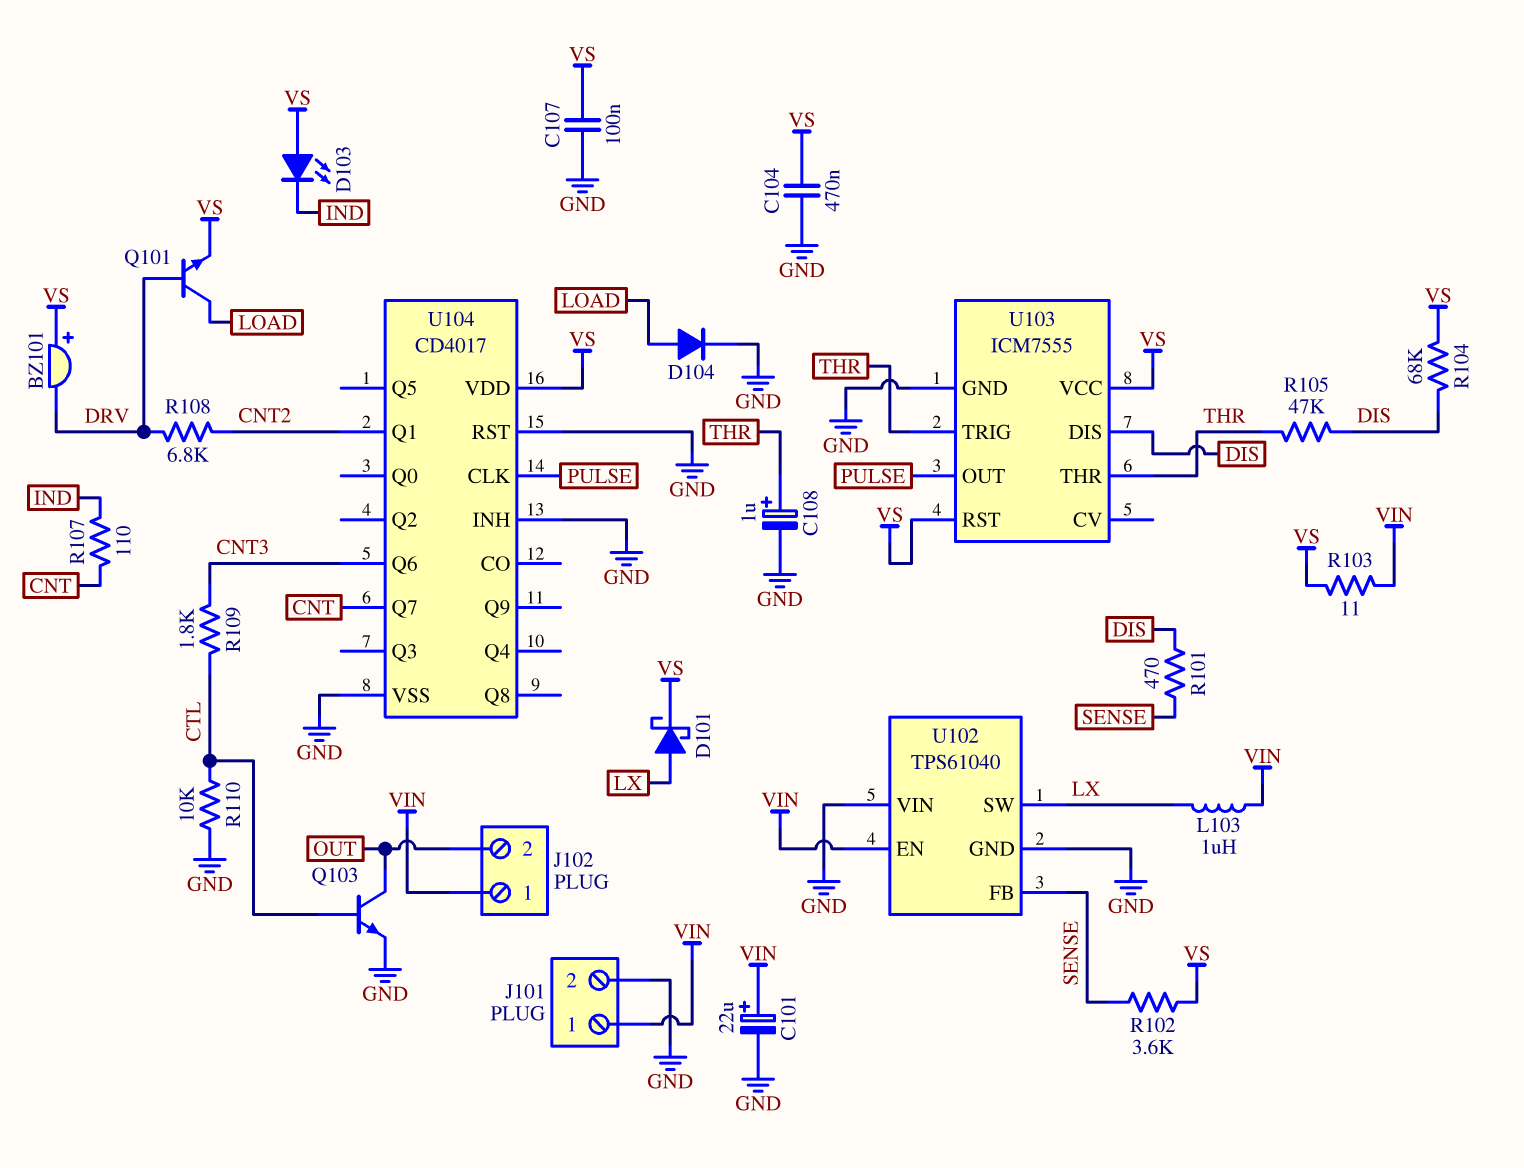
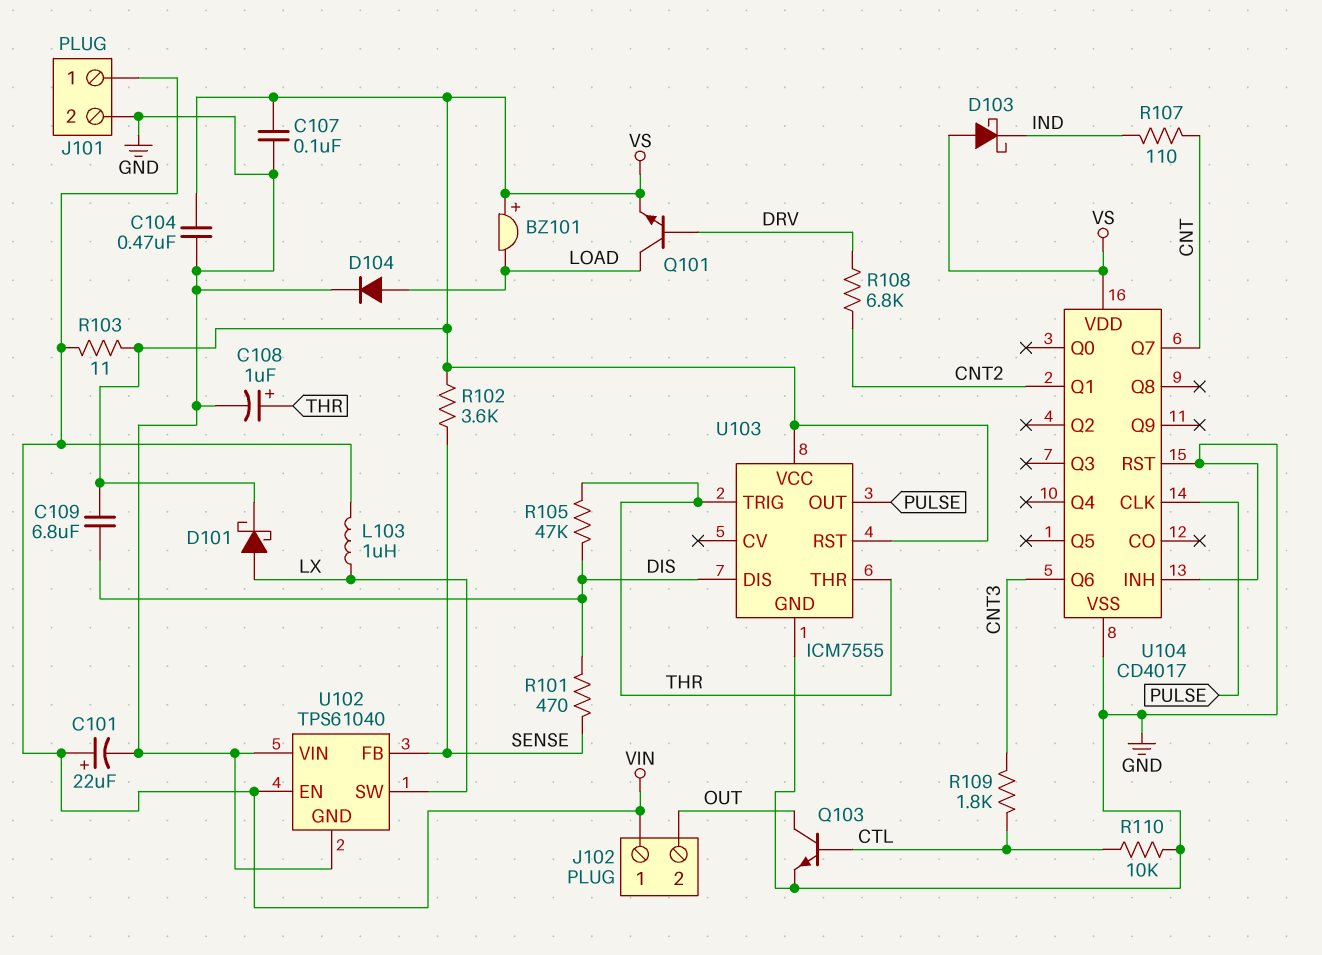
BZ101: buzzer (plus VS, minus DRV) -> buzzer (plus VS, minus LOAD)
C109: none -> 6.8uF (DIS, VS)
D103: LED (A VS, K IND) -> schottky (A VS, K IND)
R104: 68k (DIS, VS) -> none

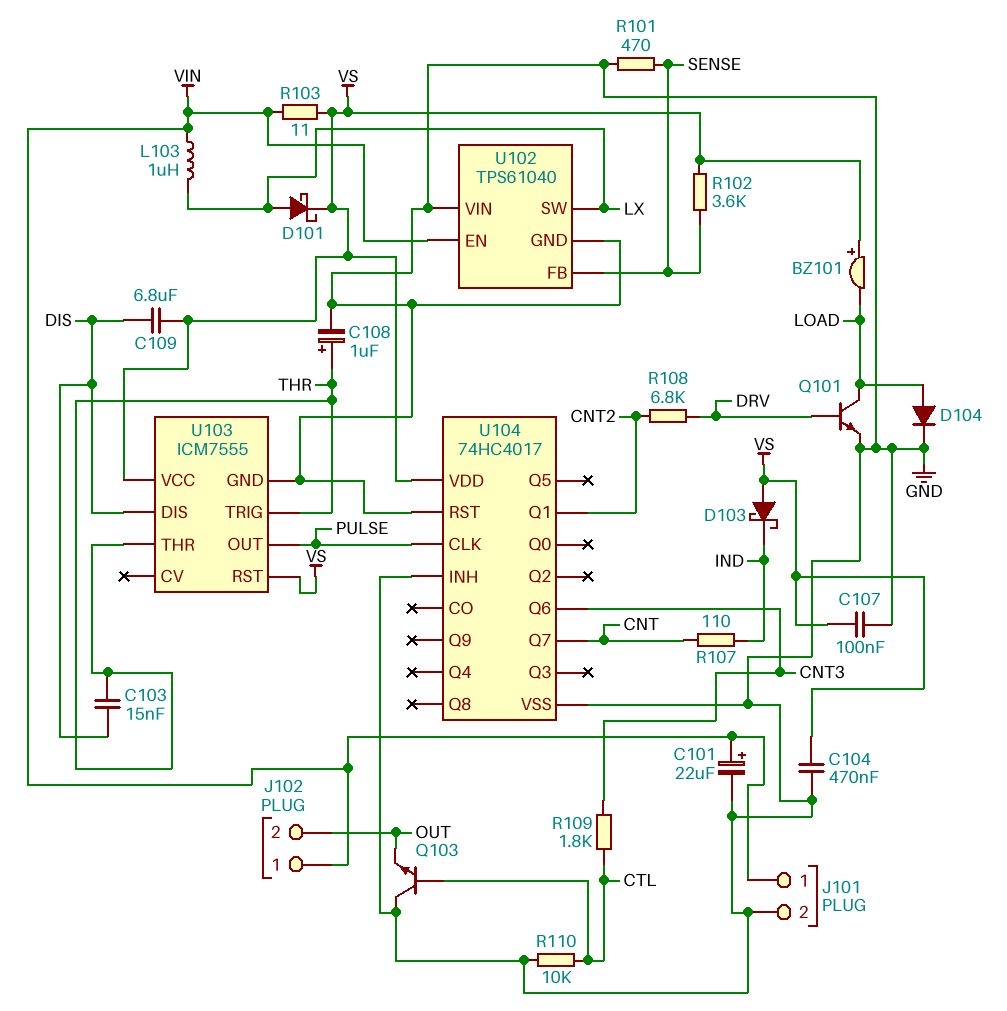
C103: none -> 15nF (DIS, THR)
Q101: NPN (B DRV, C LOAD, E VS) -> NPN (B DRV, C LOAD, E GND)
Q103: NPN (B CTL, C OUT, E GND) -> NPN (B CTL, C GND, E OUT)
R101: 470 (DIS, SENSE) -> 470 (GND, SENSE)
R105: 47k (DIS, THR) -> none
U104: CD4017 -> 74HC4017

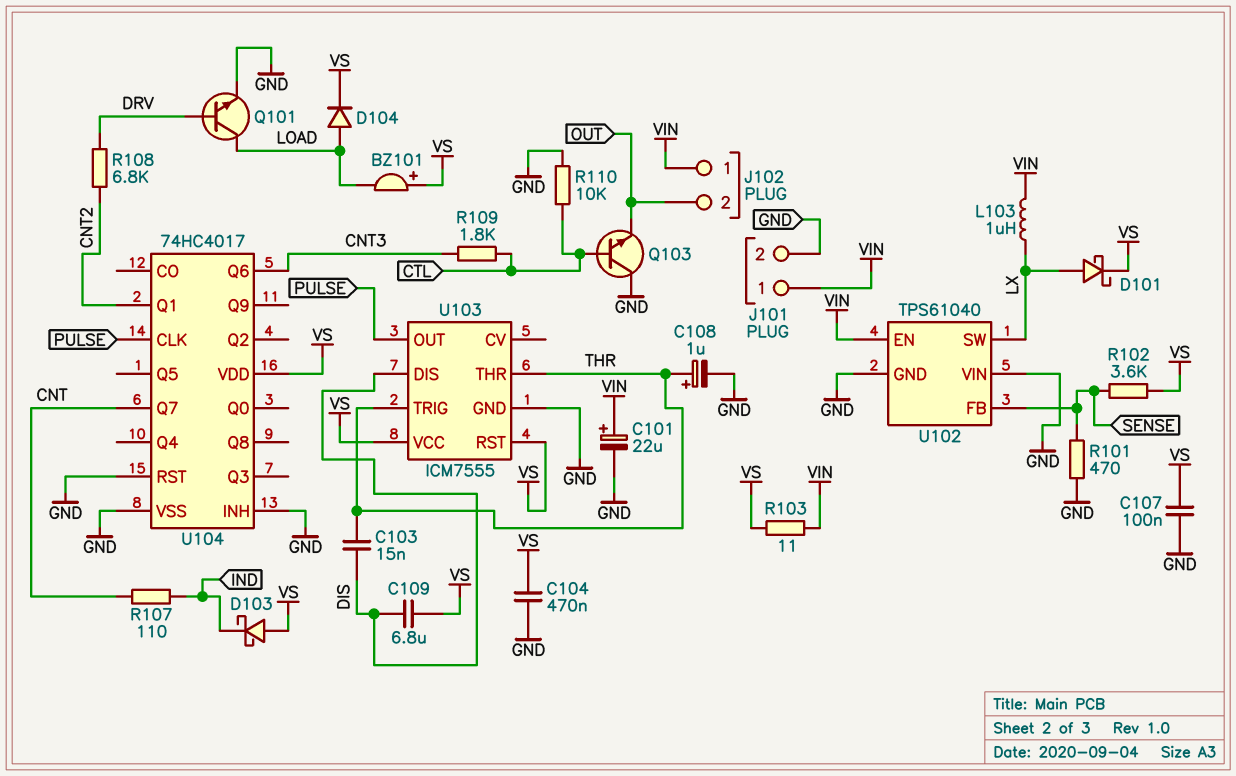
D104: diode (A LOAD, K GND) -> diode (A LOAD, K VS)

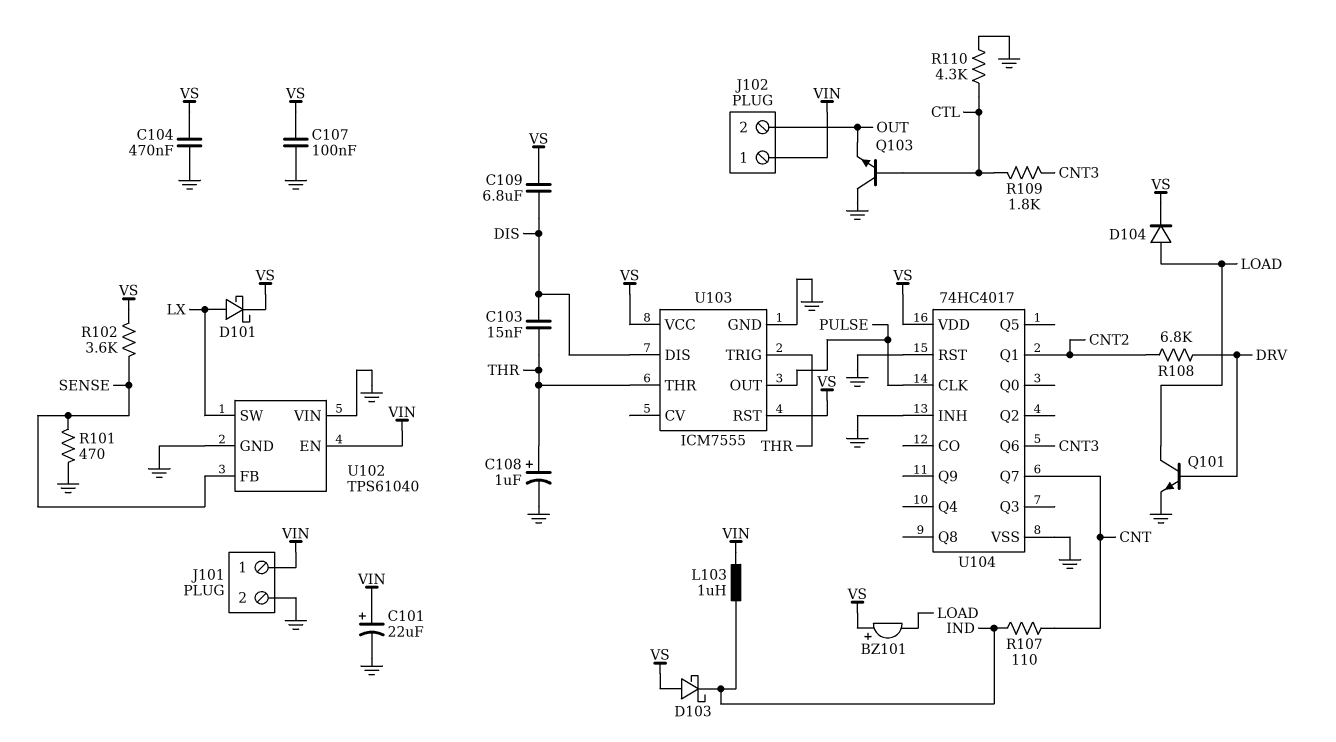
L103: 1uH (LX, VIN) -> 1uH (IND, VIN)
R103: 11 (VIN, VS) -> none
R110: 10k (CTL, GND) -> 4.3k (CTL, GND)

